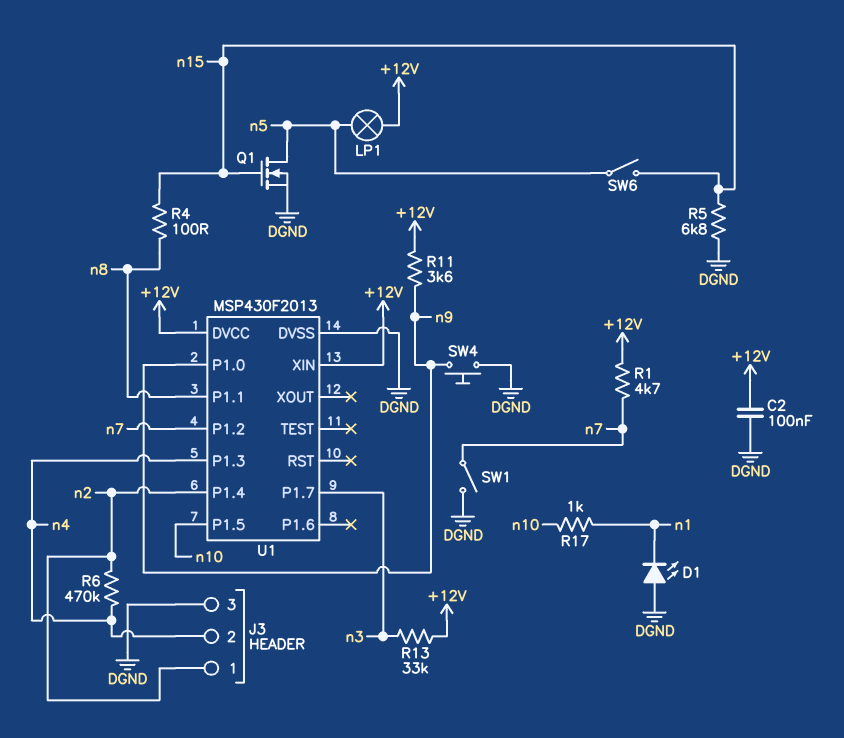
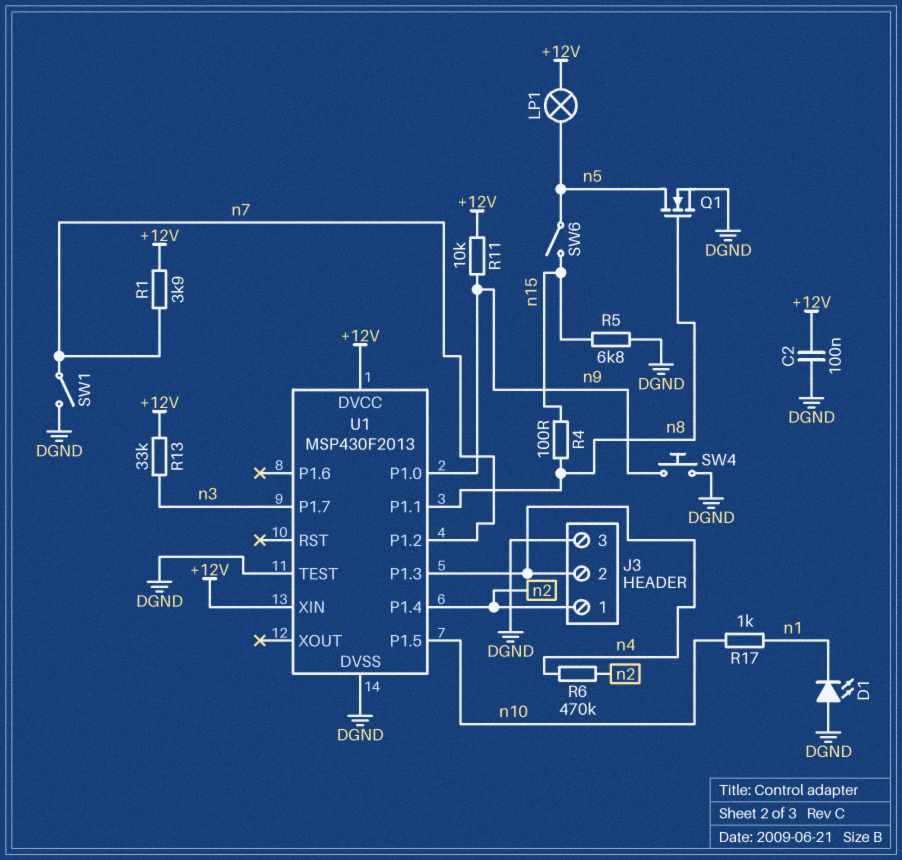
Q1: NMOS (G n15, D n5, S DGND) -> NMOS (G n8, D n5, S DGND)
R1: 4.7k (+12V, n7) -> 3.9k (+12V, n7)
R11: 3.6k (+12V, n9) -> 10k (+12V, n9)
U1 pin TEST: none -> DGND

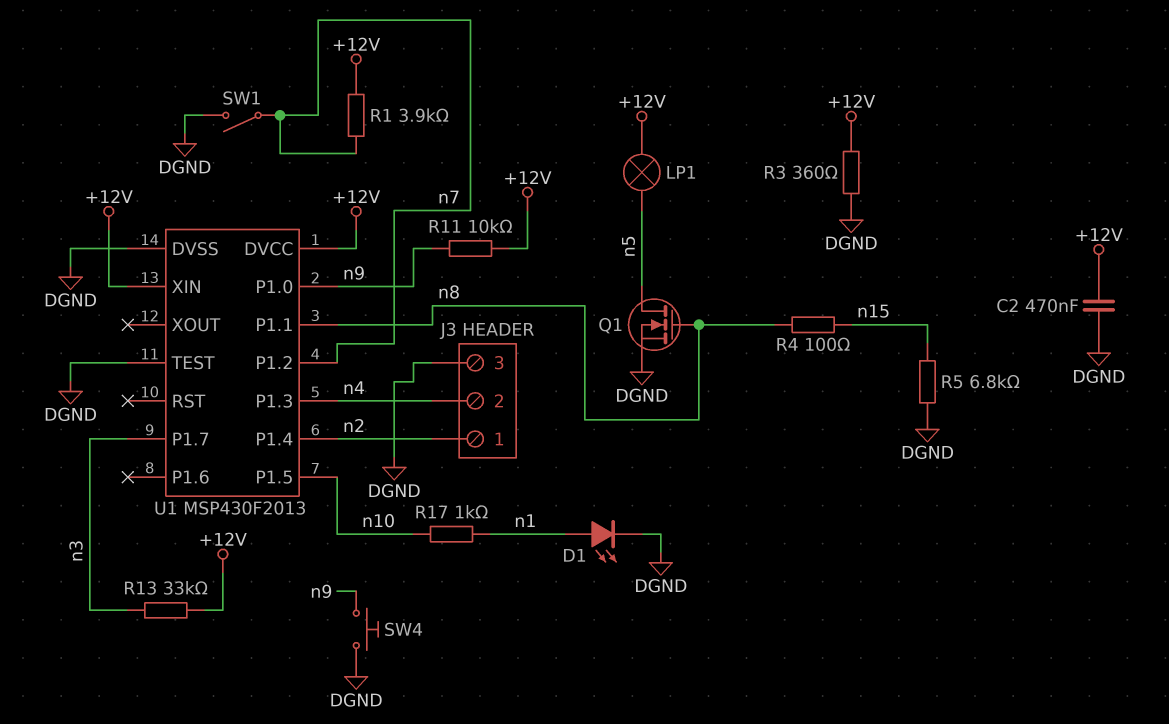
C2: 100nF (+12V, DGND) -> 470nF (+12V, DGND)
D1: LED (A DGND, K n1) -> LED (A n1, K DGND)
R3: none -> 360 (+12V, DGND)
R6: 470k (n2, n4) -> none
SW6: switch (n5, n15) -> none

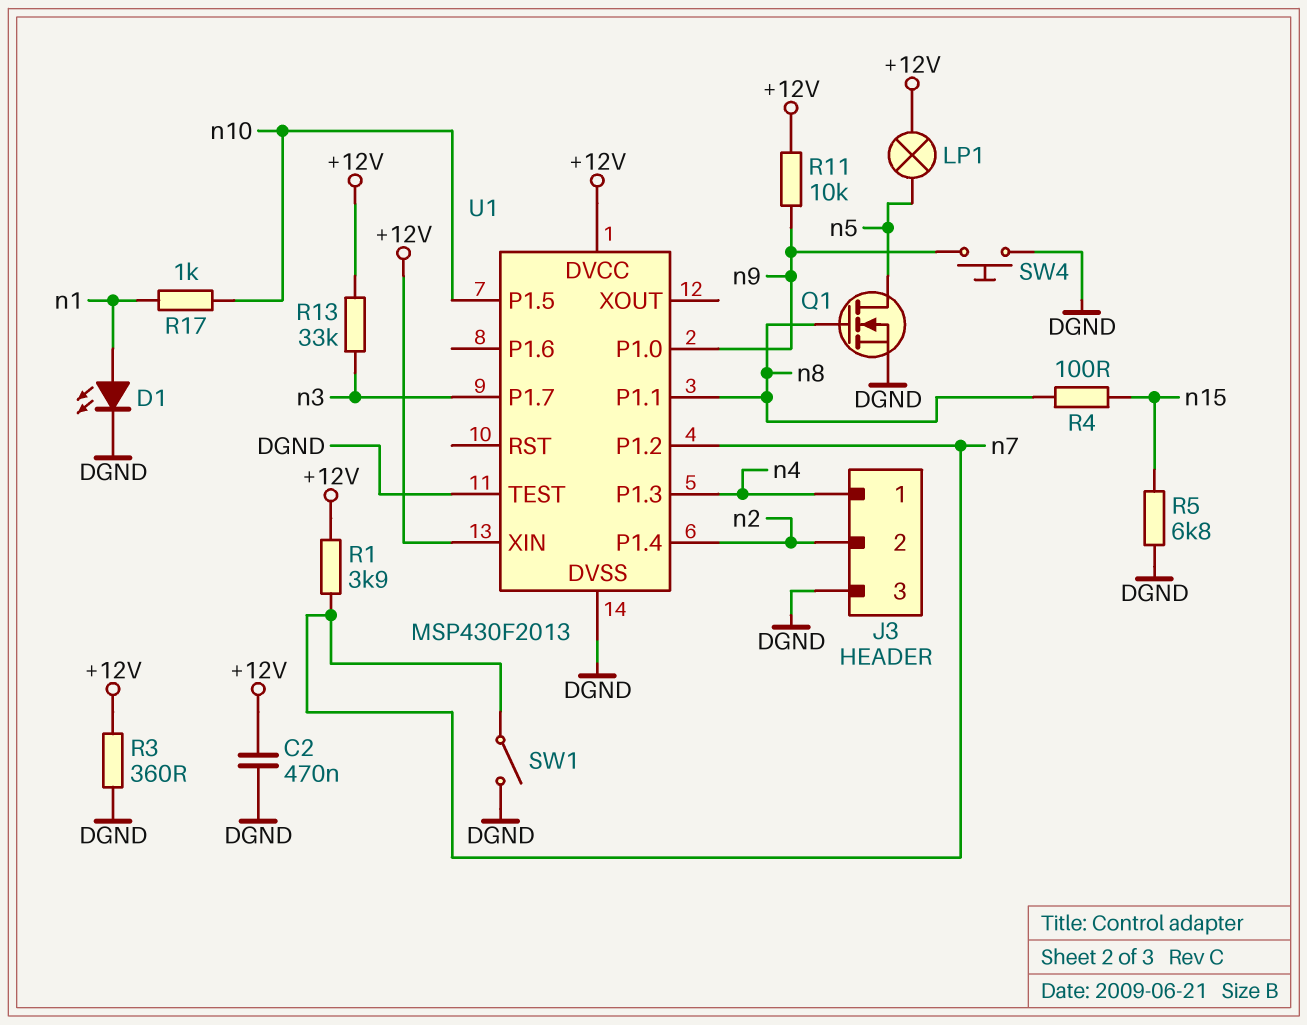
J3 pin 1: n2 -> n4
J3 pin 2: n4 -> n2

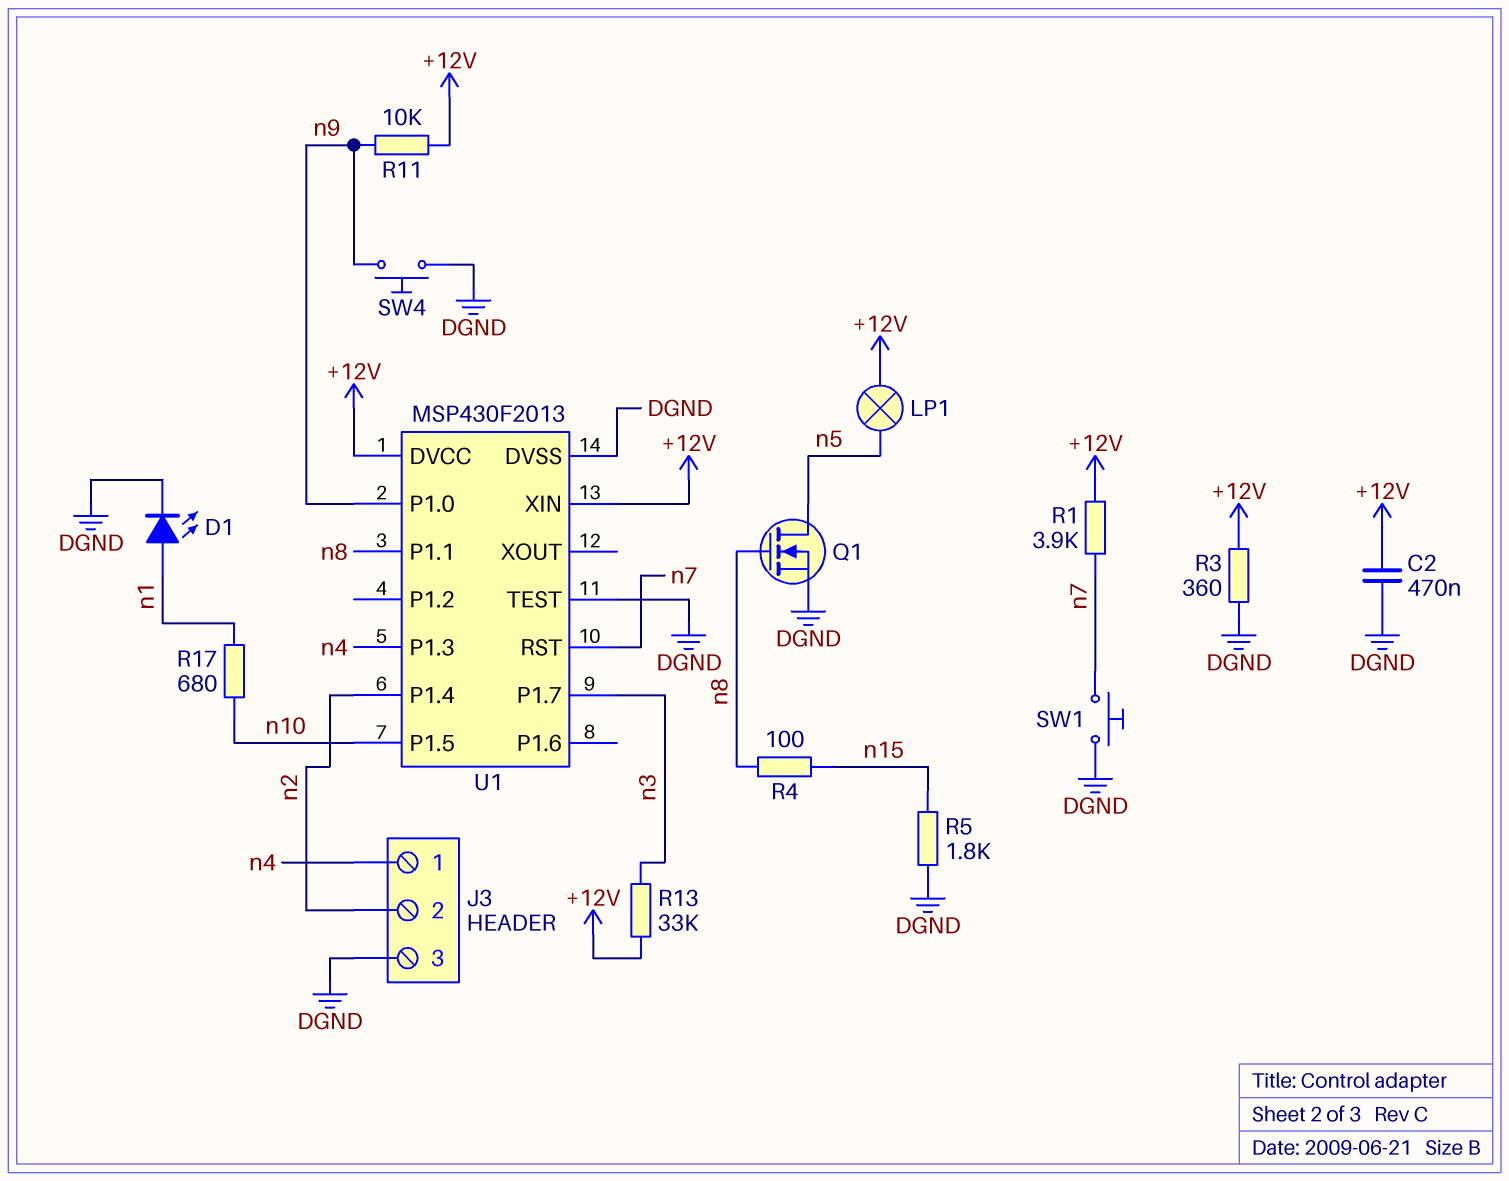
R5: 6.8k (DGND, n15) -> 1.8k (DGND, n15)
R17: 1k (n1, n10) -> 680 (n1, n10)
SW1: switch (DGND, n7) -> button (DGND, n7)
U1 pin P1.2: n7 -> none
U1 pin RST: none -> n7

